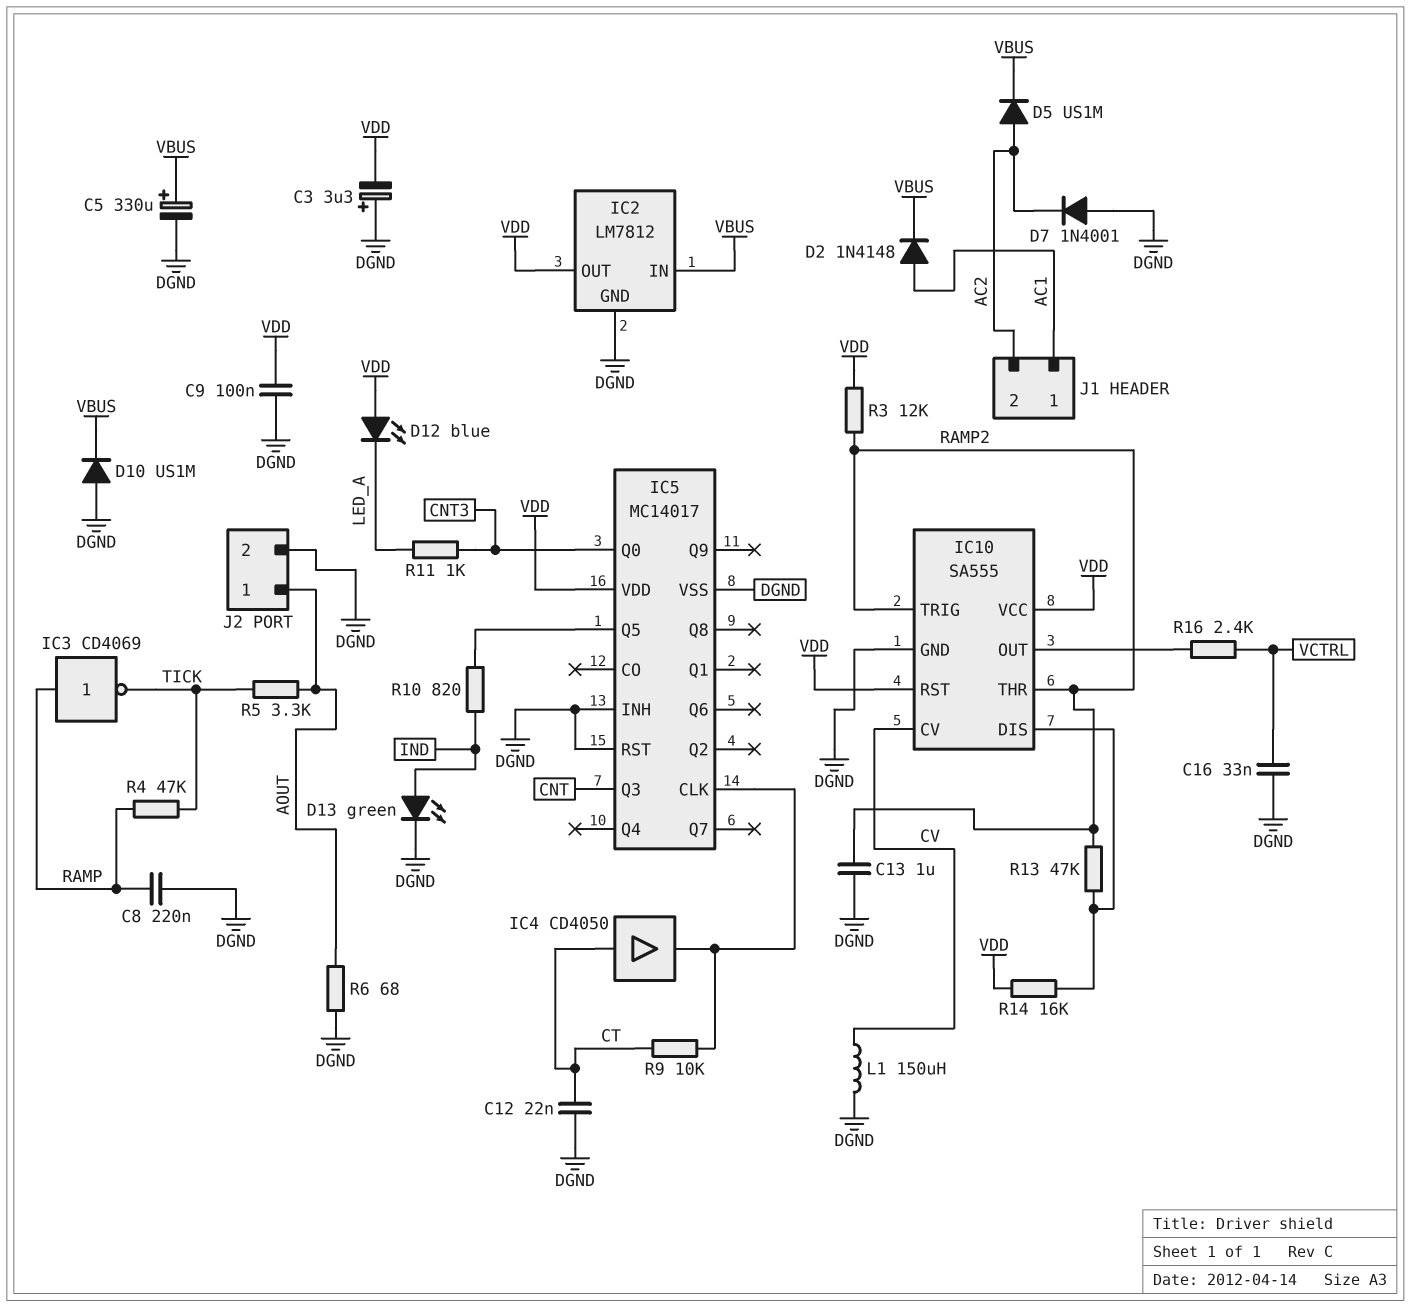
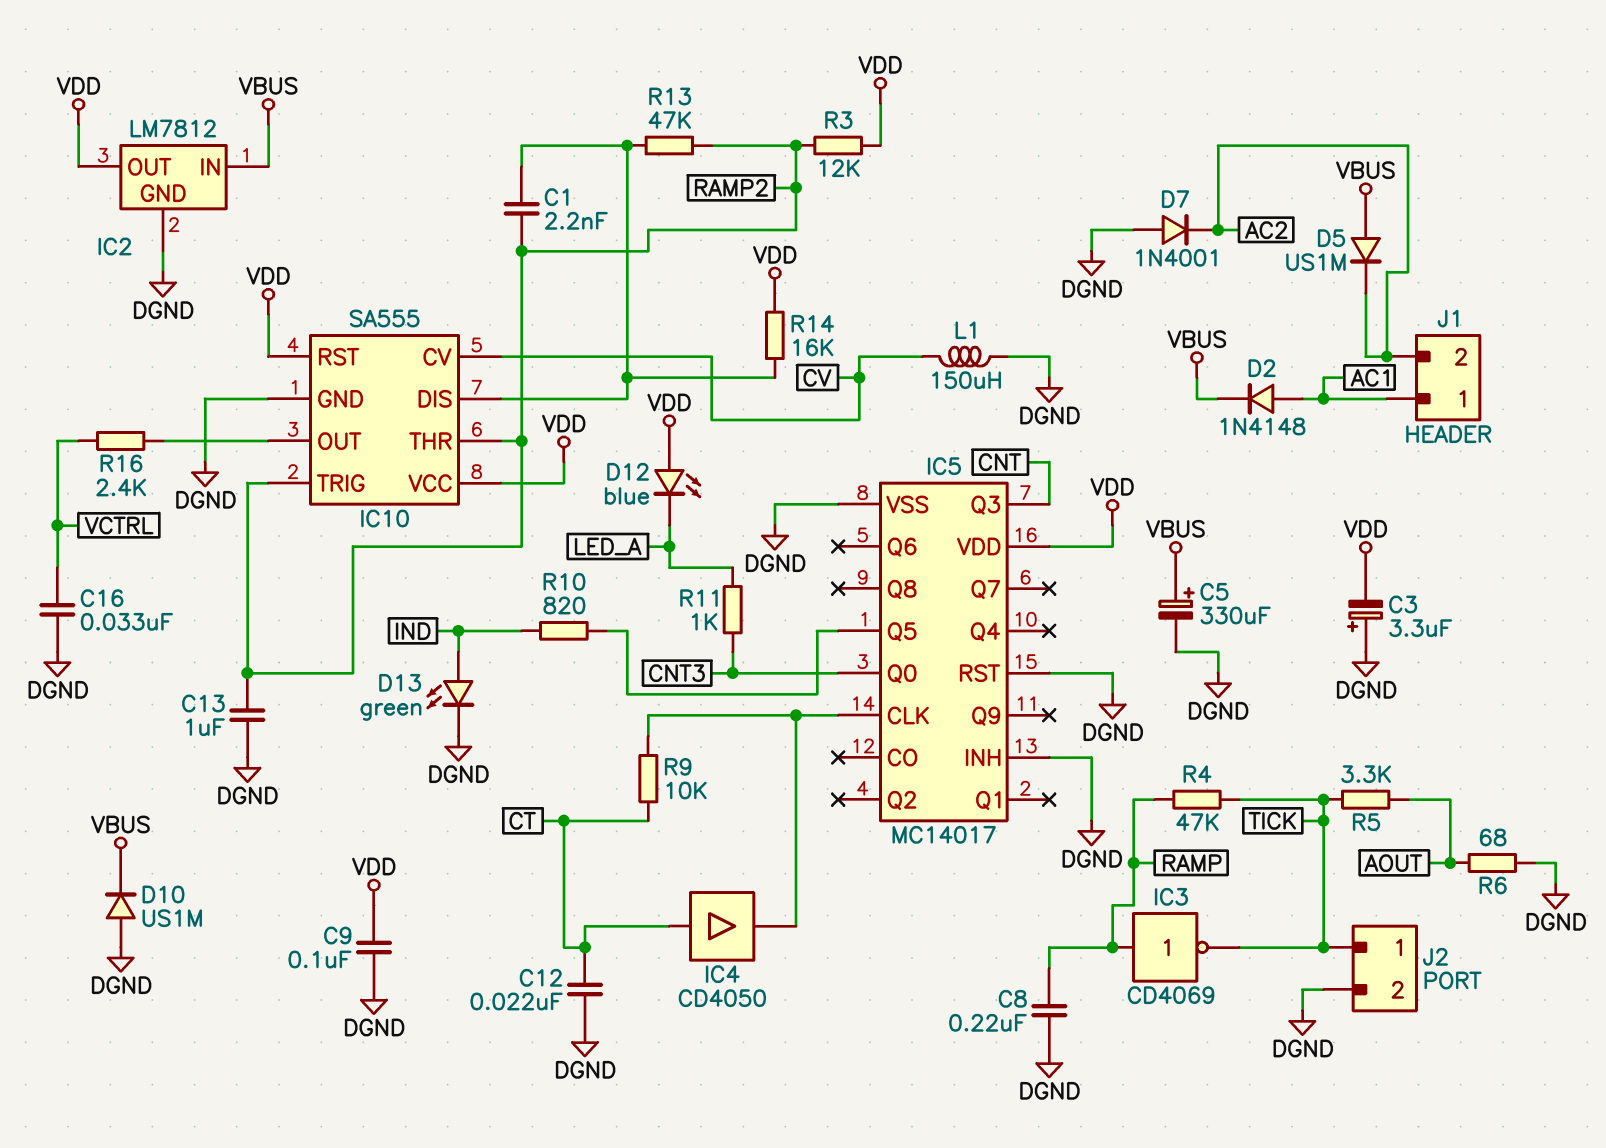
C1: none -> 2.2nF (IC10/DIS, RAMP2)
D5: diode US1M (A AC2, K VBUS) -> diode US1M (A VBUS, K AC2)
J2 pin 1: AOUT -> TICK

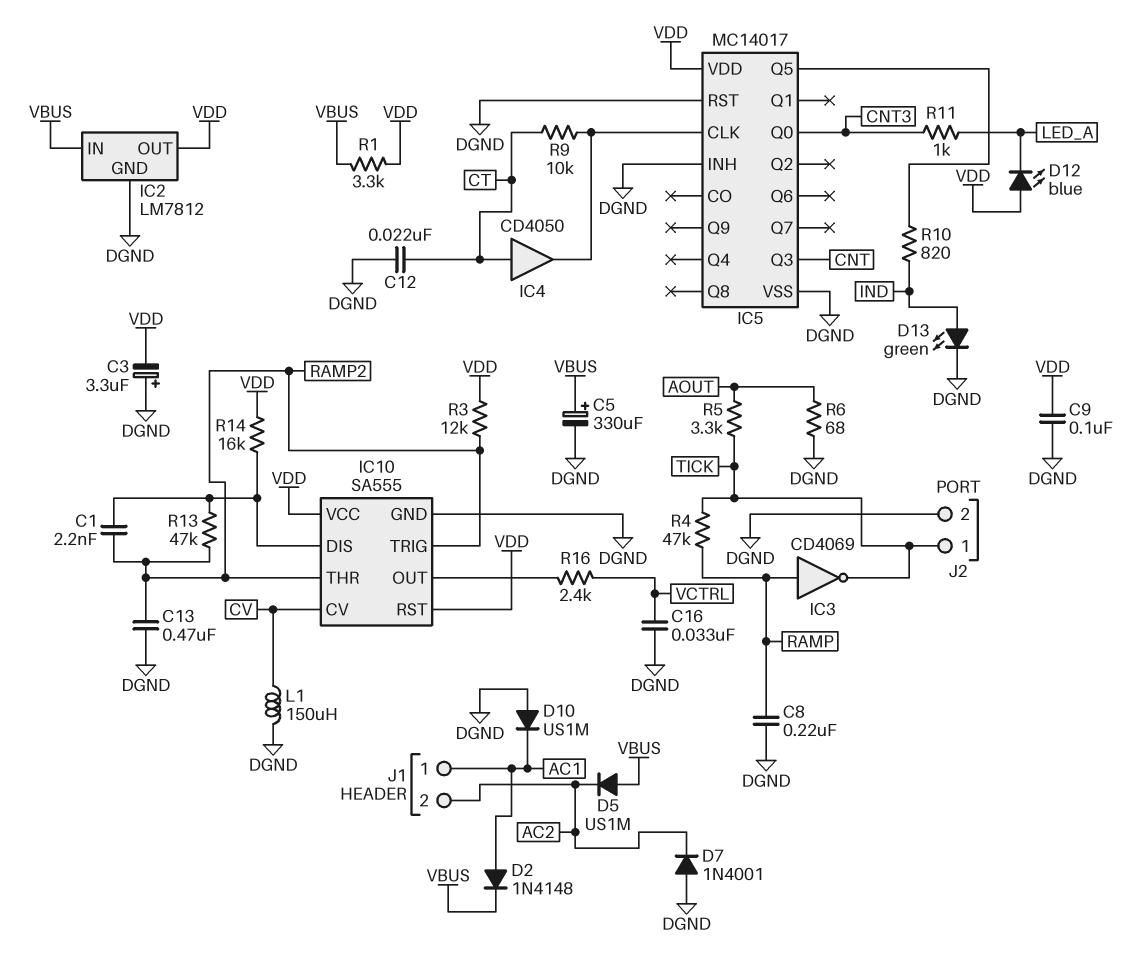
C13: 1uF (DGND, RAMP2) -> 470nF (DGND, RAMP2)
D10: diode US1M (A DGND, K VBUS) -> diode US1M (A DGND, K AC1)
R1: none -> 3.3k (VBUS, VDD)

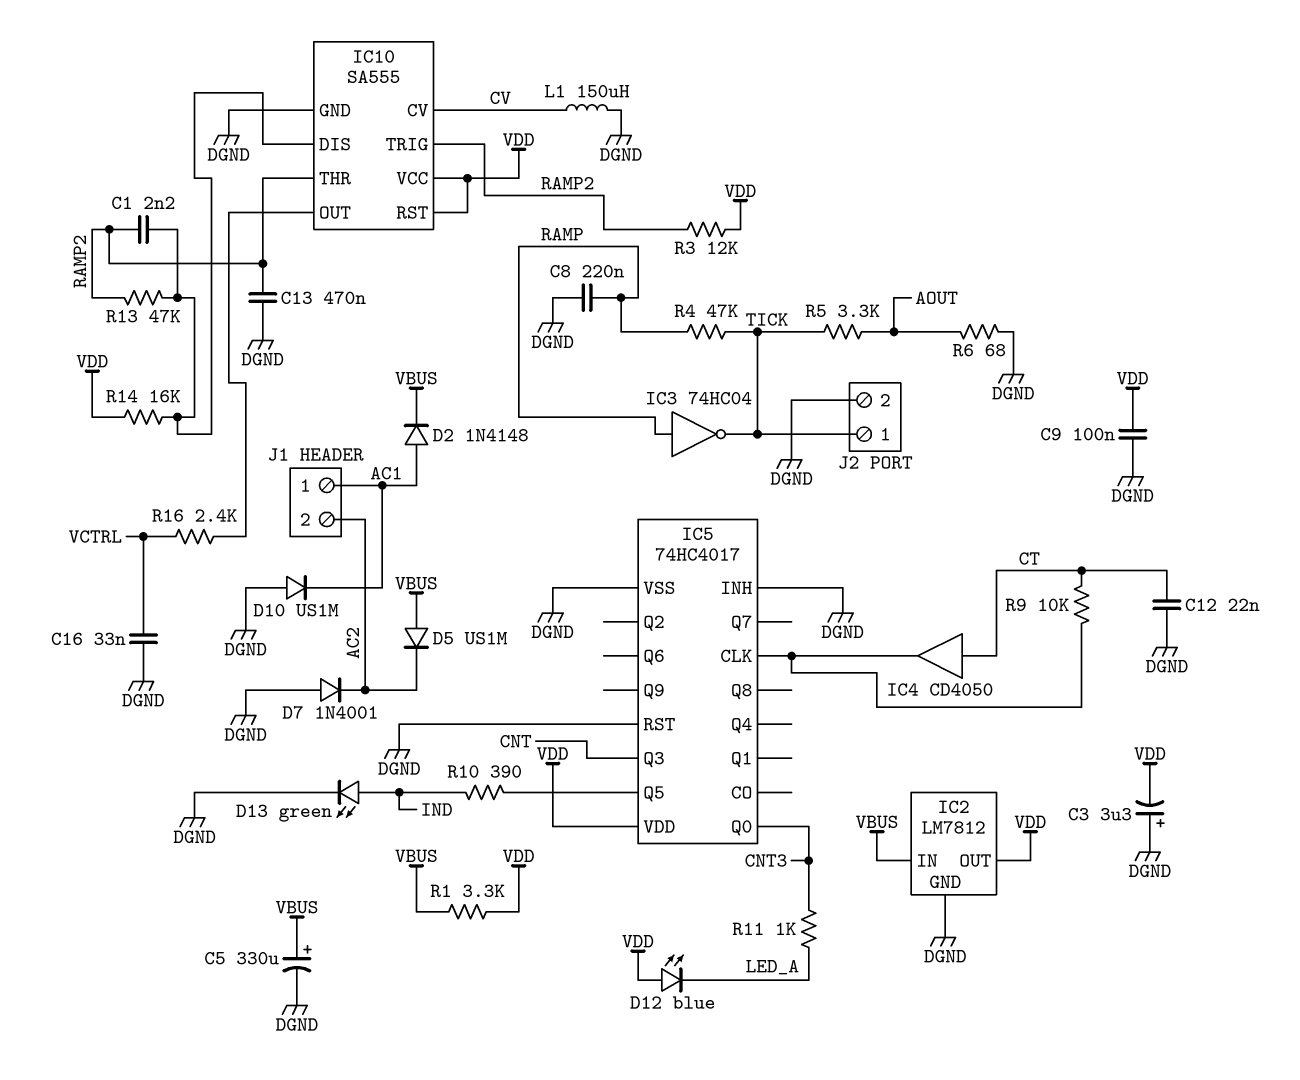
IC3: NOT CD4069 (in RAMP, out TICK) -> NOT 74HC04 (in RAMP, out TICK)
IC5: MC14017 -> 74HC4017
R10: 820 (IC5/Q5, IND) -> 390 (IC5/Q5, IND)

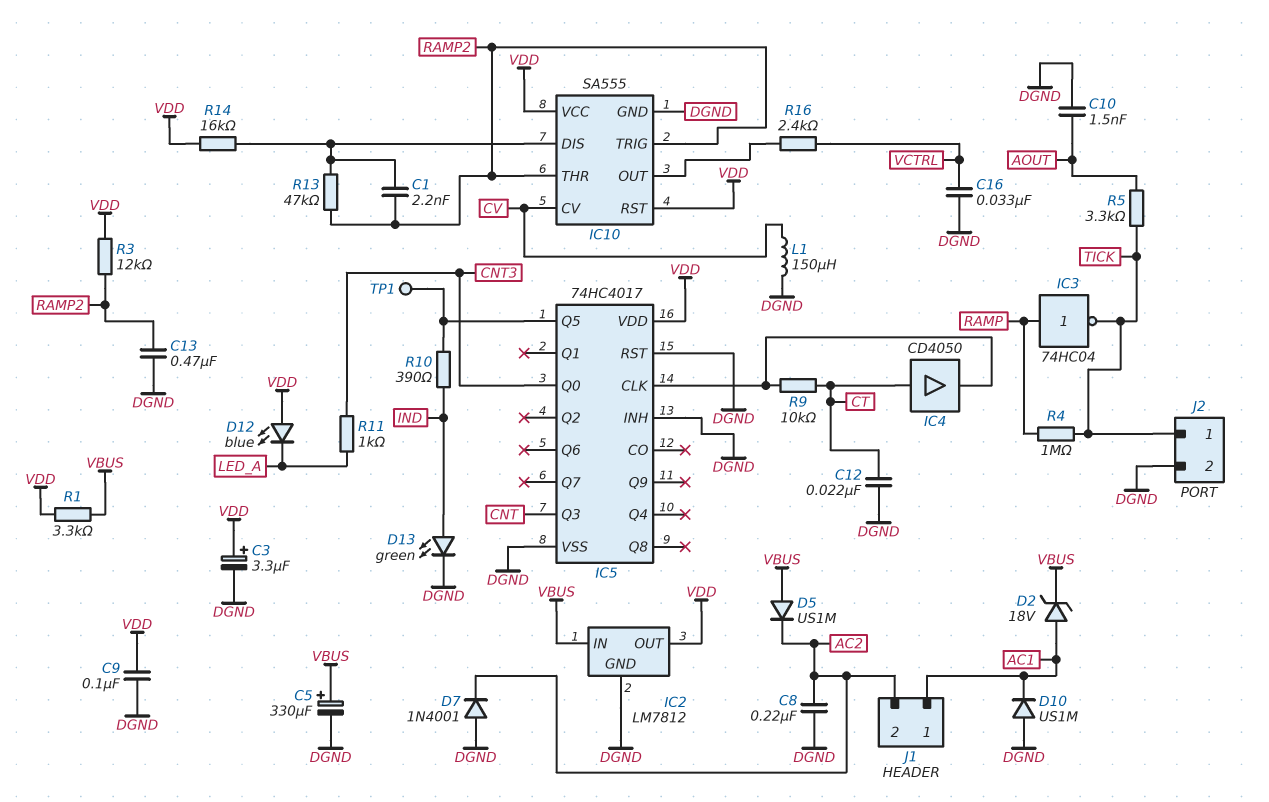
C3: 3.3uF (plus DGND, minus VDD) -> 3.3uF (plus VDD, minus DGND)
C8: 220nF (DGND, RAMP) -> 220nF (AC2, DGND)
C10: none -> 1.5nF (AOUT, DGND)
D2: diode 1N4148 (A AC1, K VBUS) -> zener 18V (A AC1, K VBUS)
R4: 47k (RAMP, TICK) -> 1M (RAMP, TICK)
R6: 68 (AOUT, DGND) -> none
TP1: none -> test point (IC5/Q5)

